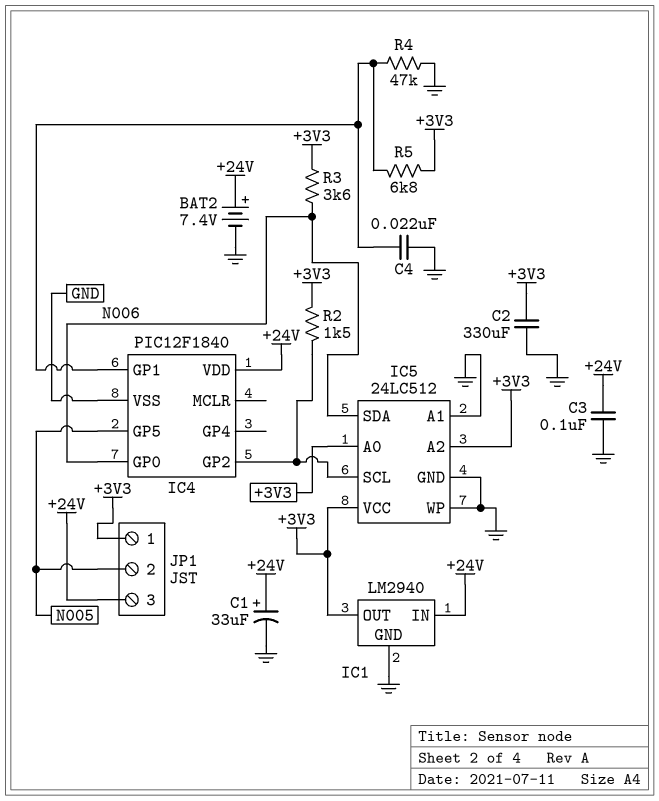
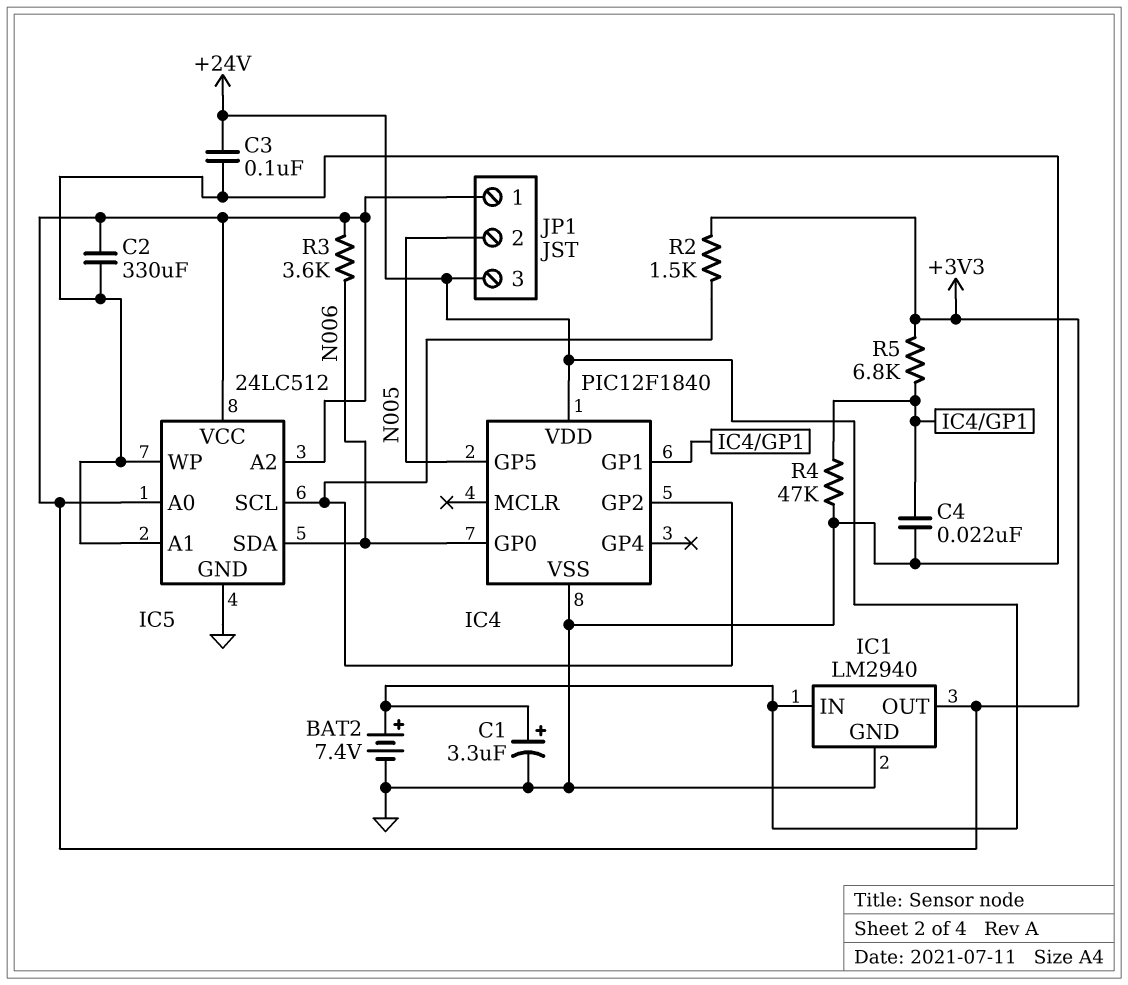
C1: 33uF (plus +24V, minus GND) -> 3.3uF (plus +24V, minus GND)

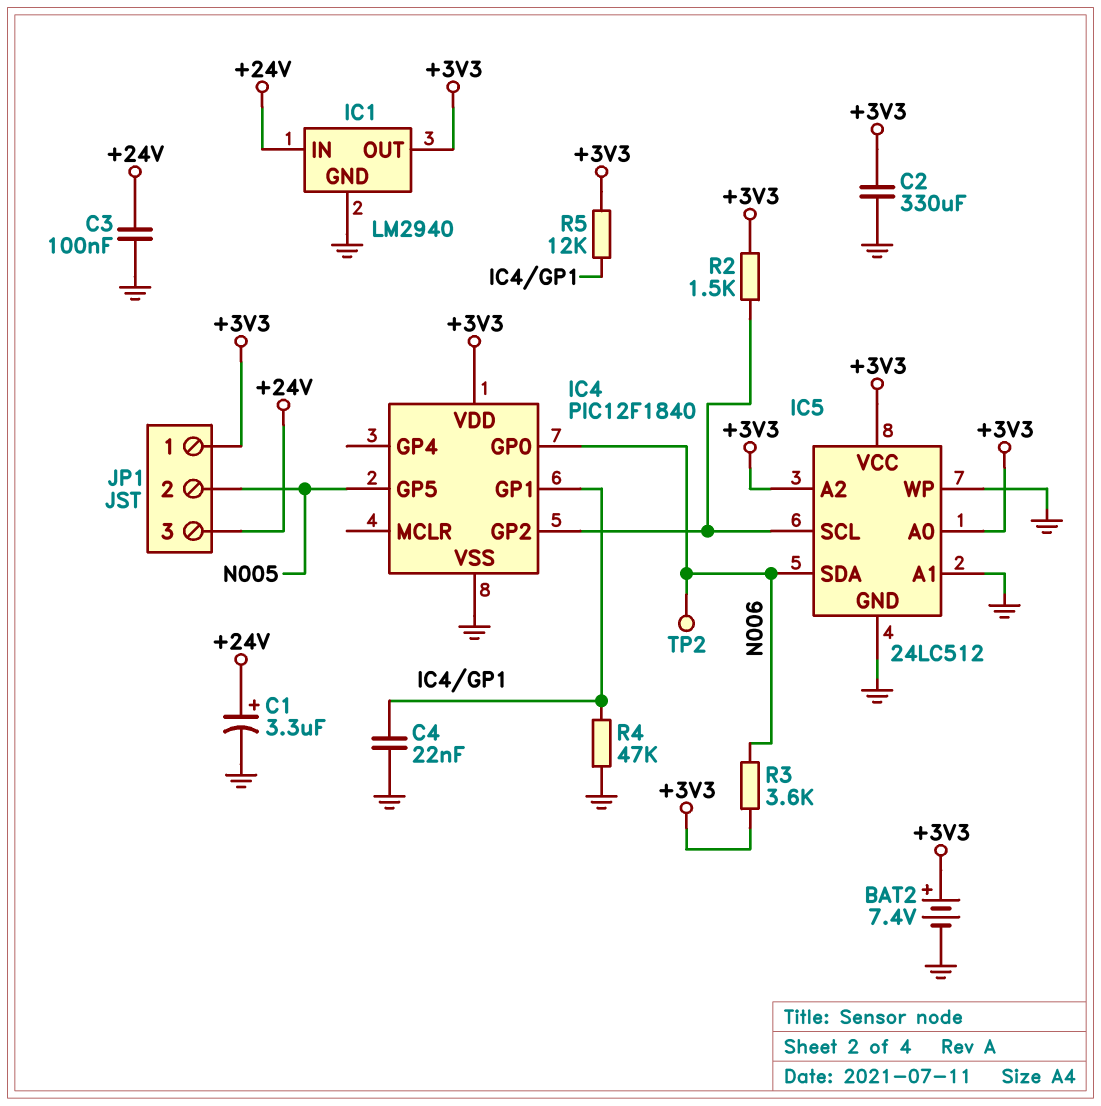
BAT2: 7.4V (plus +24V, minus GND) -> 7.4V (plus +3V3, minus GND)
IC4 pin VDD: +24V -> +3V3
R5: 6.8k (+3V3, IC4/GP1) -> 12k (+3V3, IC4/GP1)
TP2: none -> test point (N006)

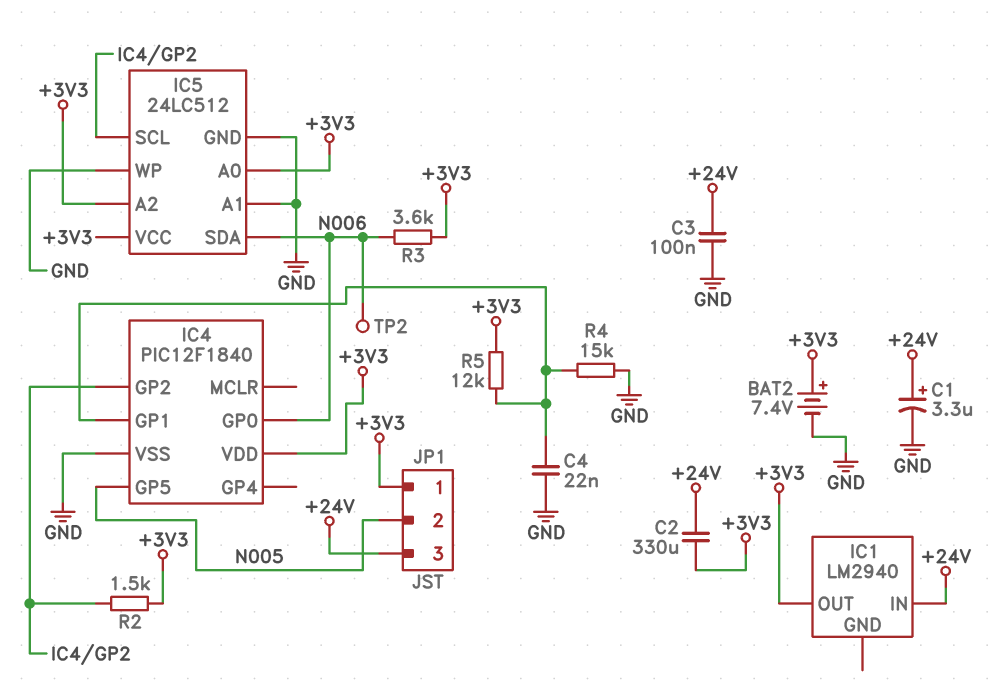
C2: 330uF (+3V3, GND) -> 330uF (+3V3, +24V)
IC1 pin GND: GND -> none
R4: 47k (GND, IC4/GP1) -> 15k (GND, IC4/GP1)

